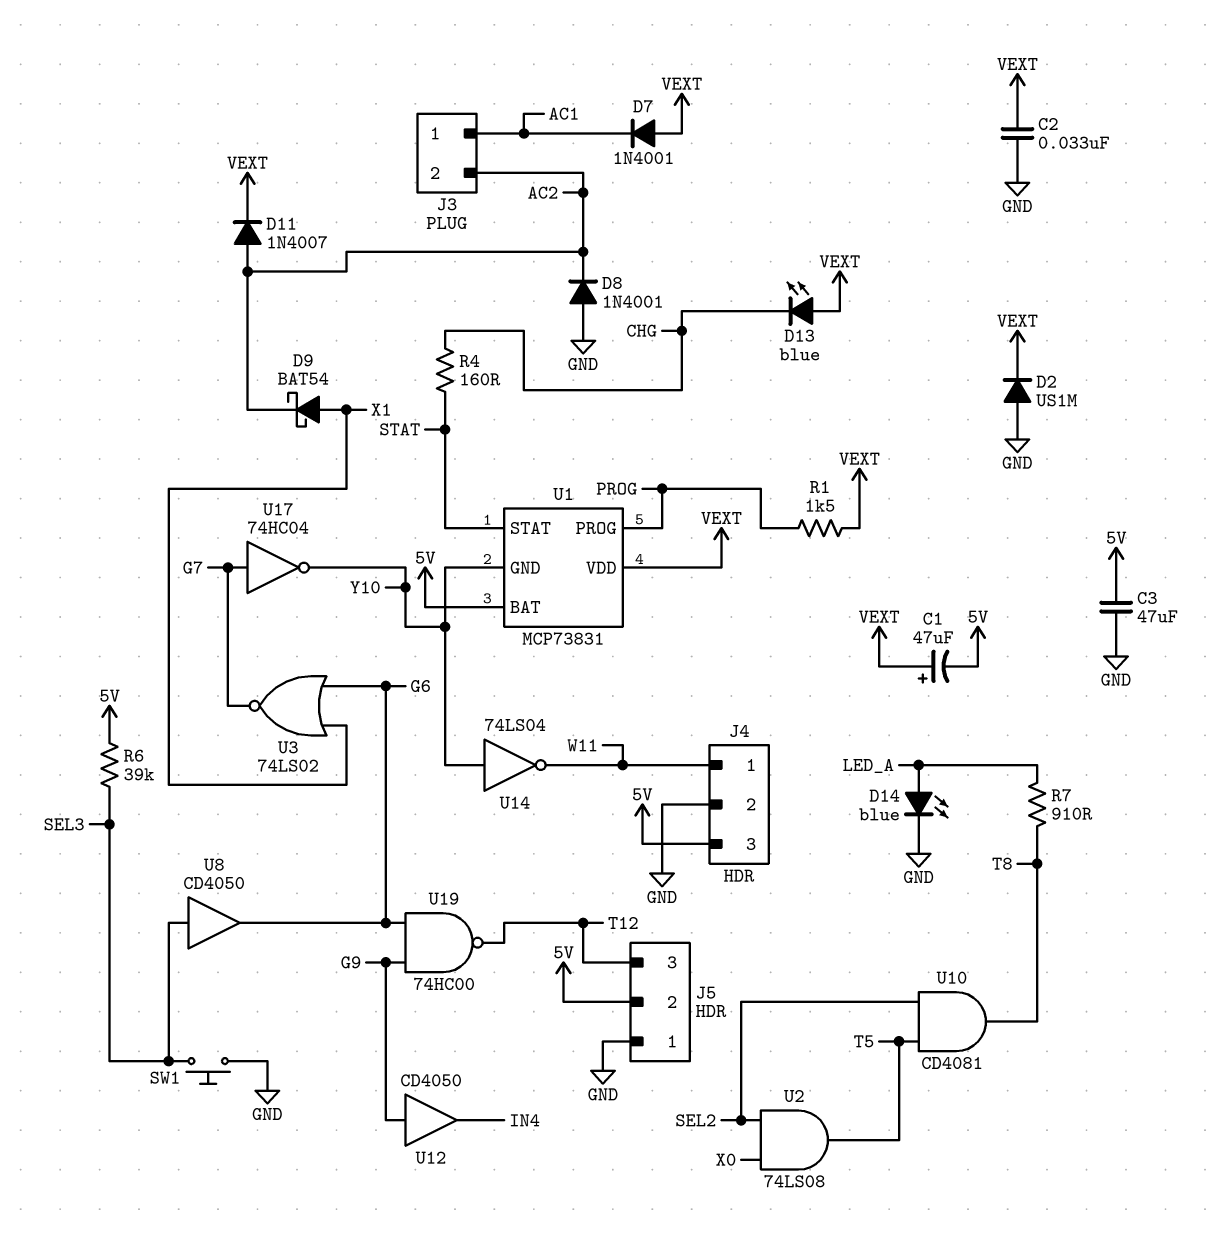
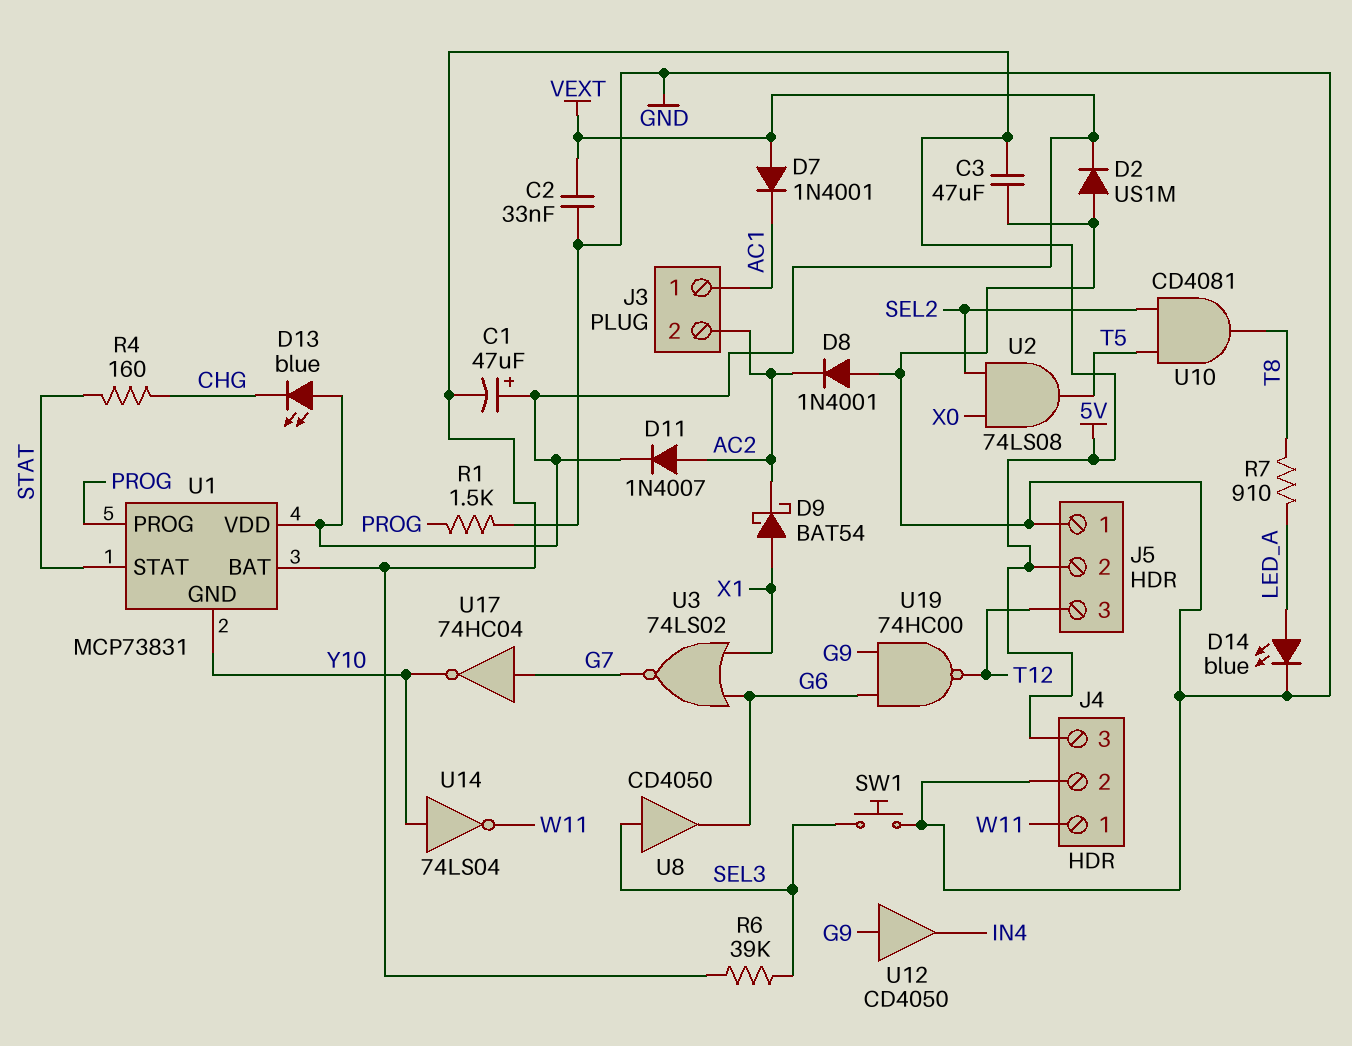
R1: 1.5k (PROG, VEXT) -> 1.5k (GND, PROG)

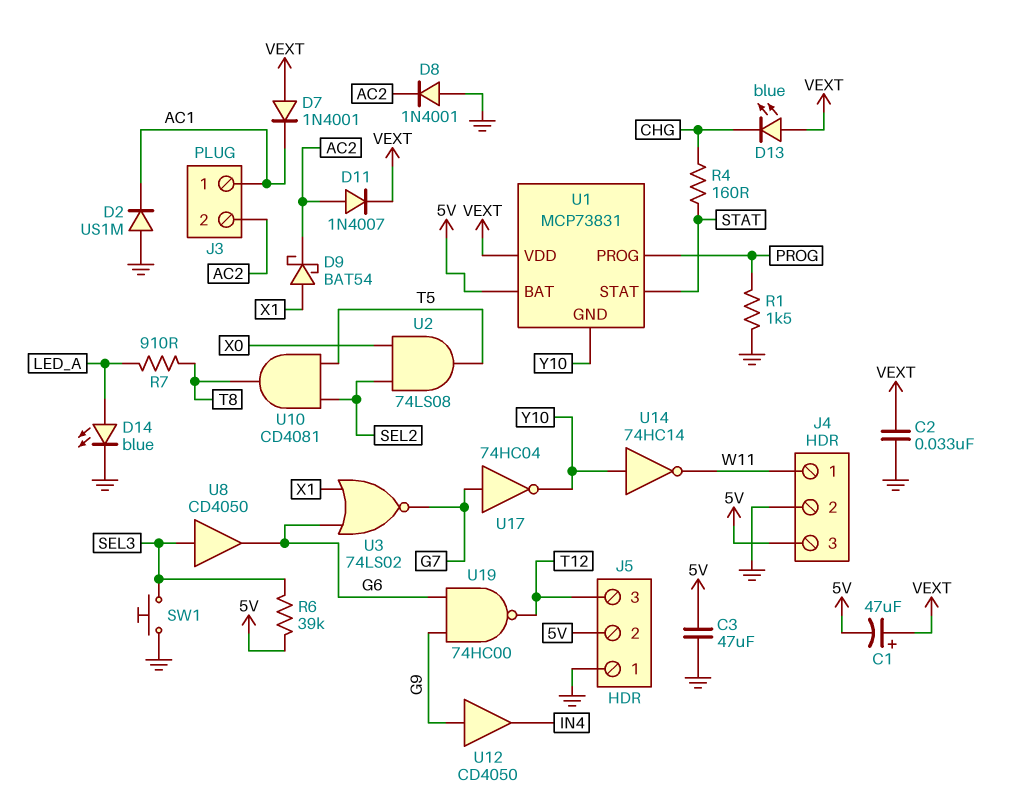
D2: diode US1M (A GND, K VEXT) -> diode US1M (A GND, K AC1)
U14: NOT 74LS04 (in Y10, out W11) -> NOT 74HC14 (in Y10, out W11)

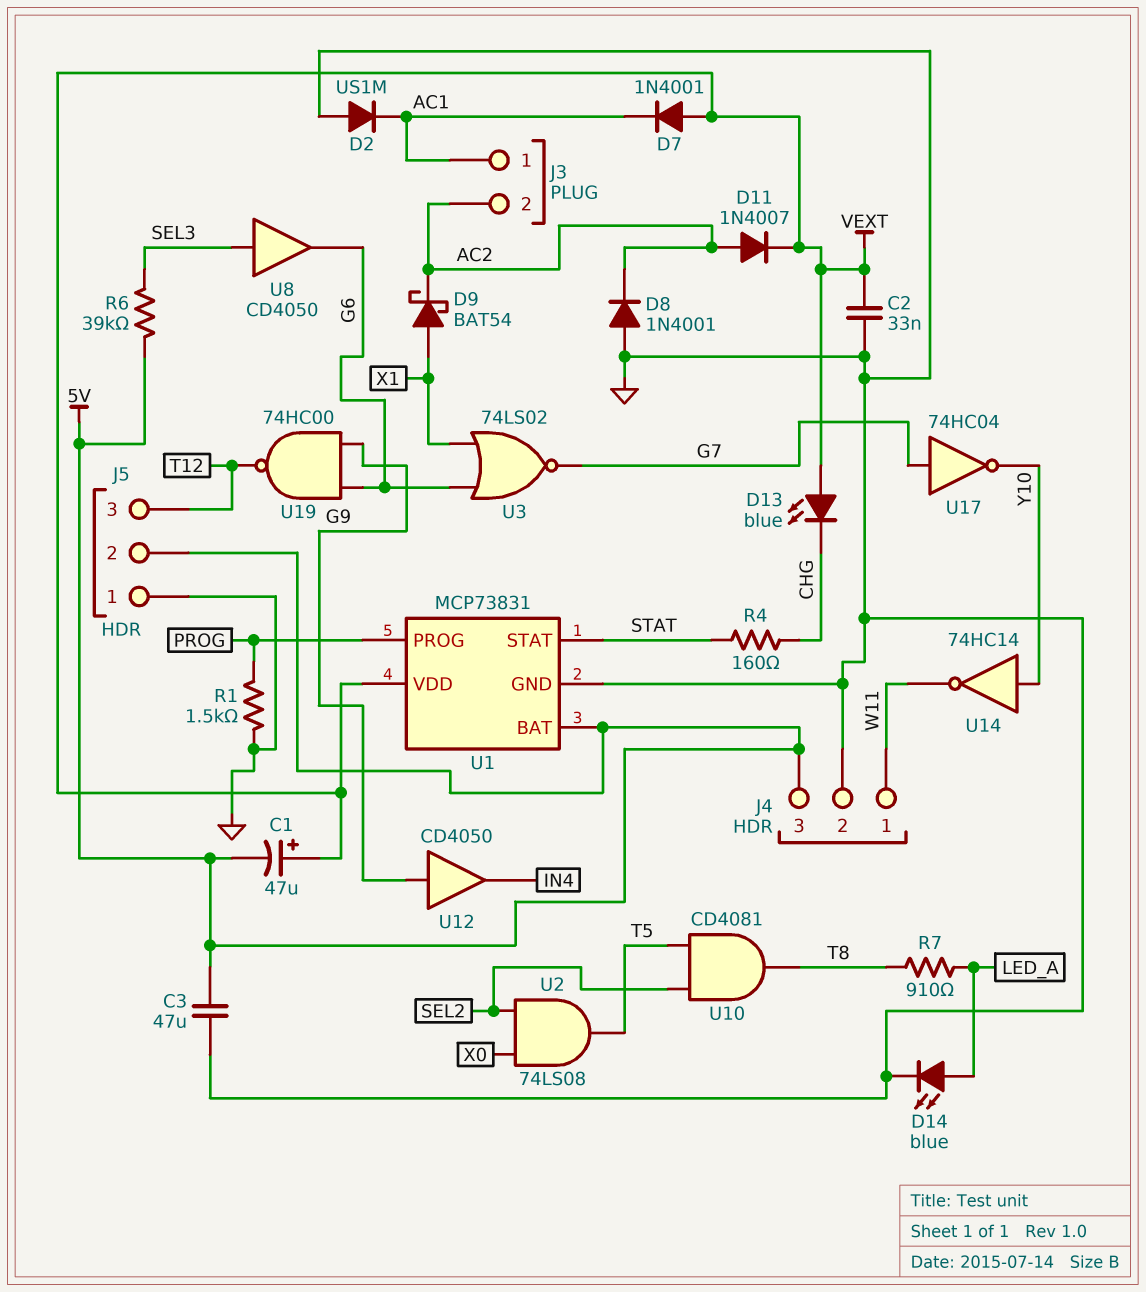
SW1: button (GND, SEL3) -> none
U1 pin GND: Y10 -> GND

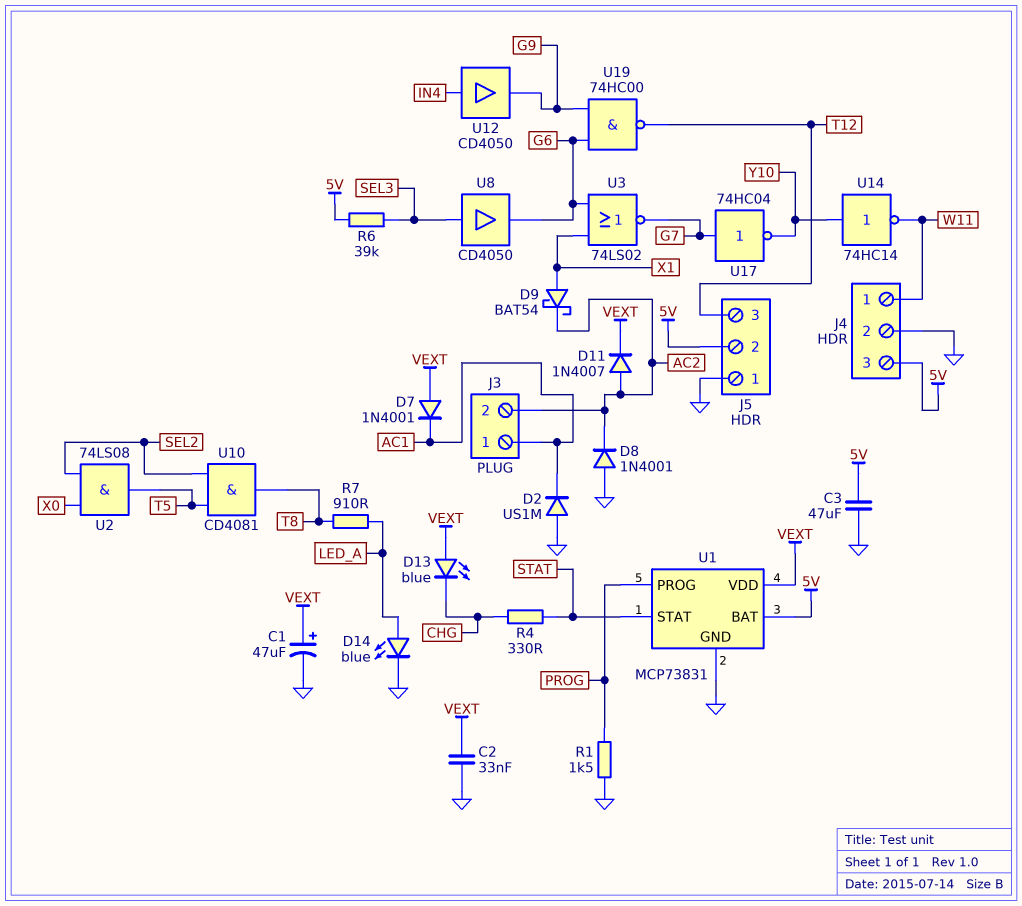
C1: 47uF (plus VEXT, minus 5V) -> 47uF (plus VEXT, minus GND)
R4: 160 (CHG, STAT) -> 330 (CHG, STAT)
U12: buffer CD4050 (in G9, out IN4) -> buffer CD4050 (in IN4, out G9)

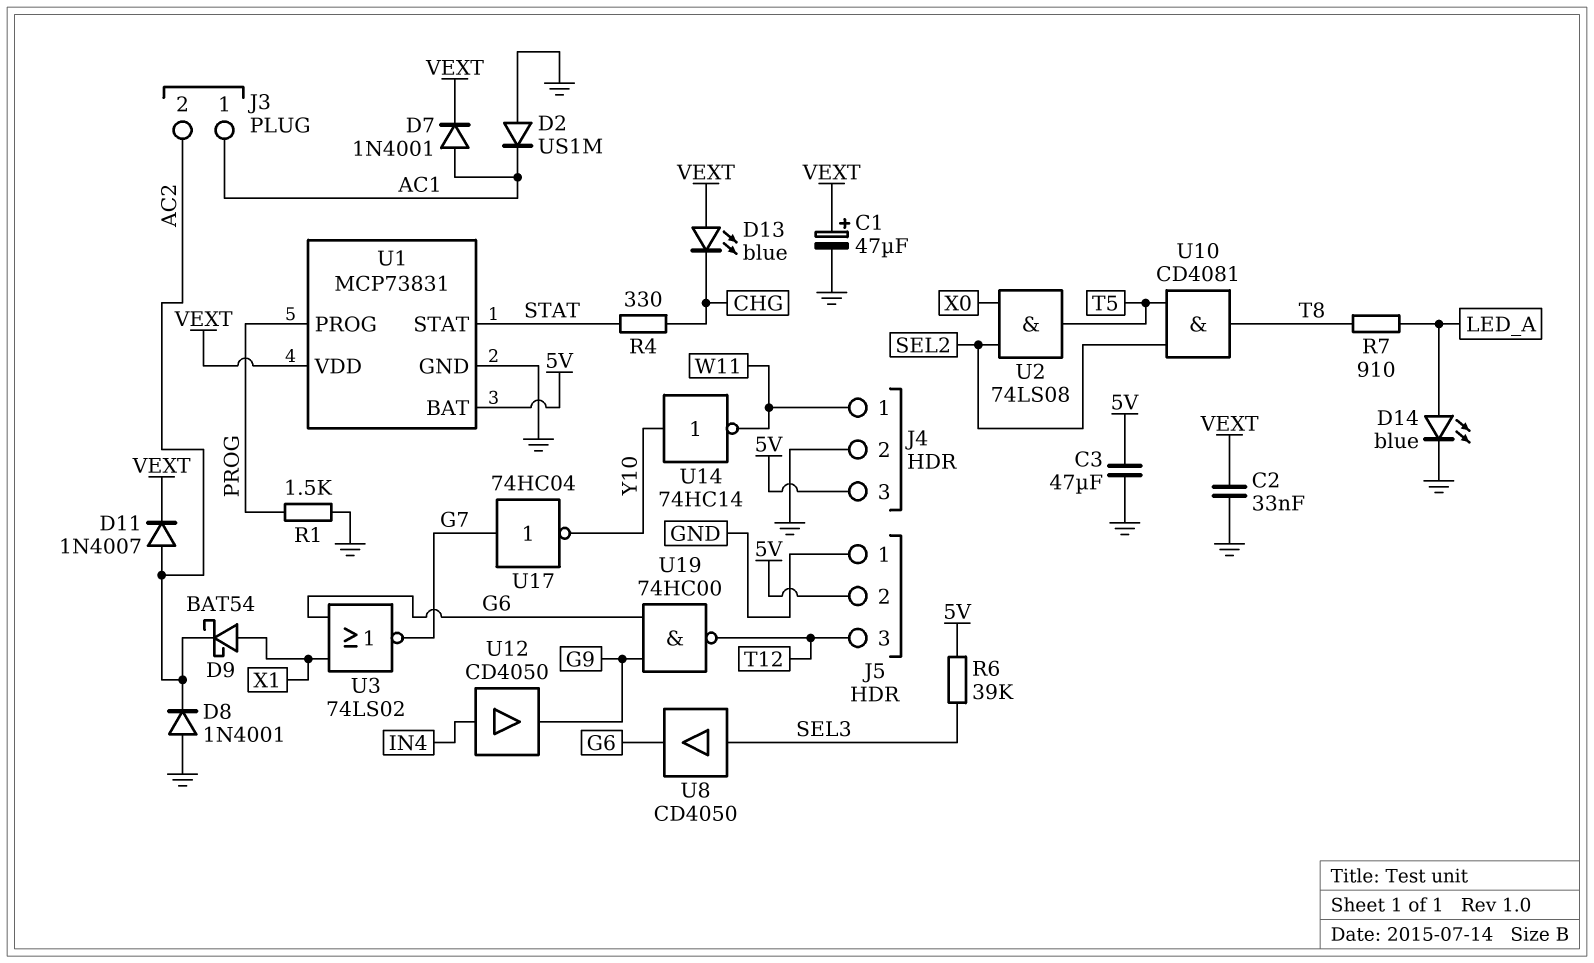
D7: diode 1N4001 (A VEXT, K AC1) -> diode 1N4001 (A AC1, K VEXT)

